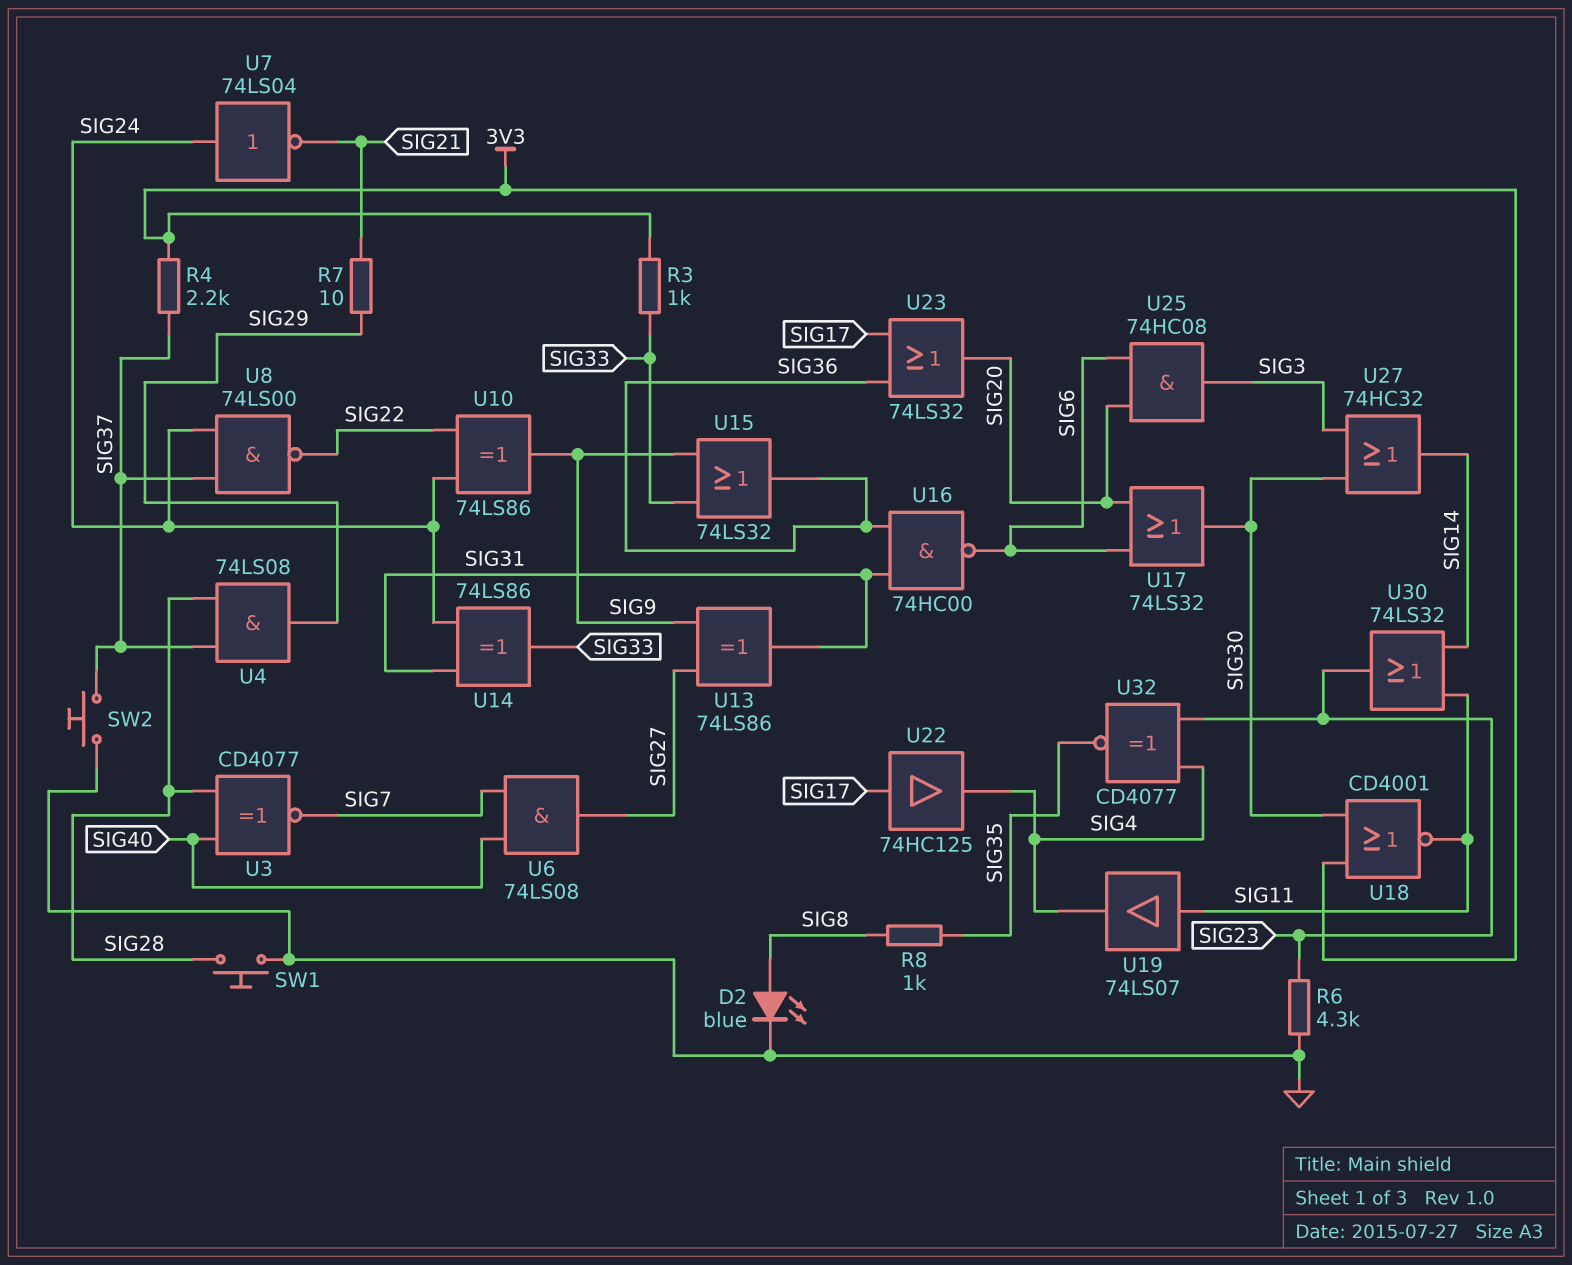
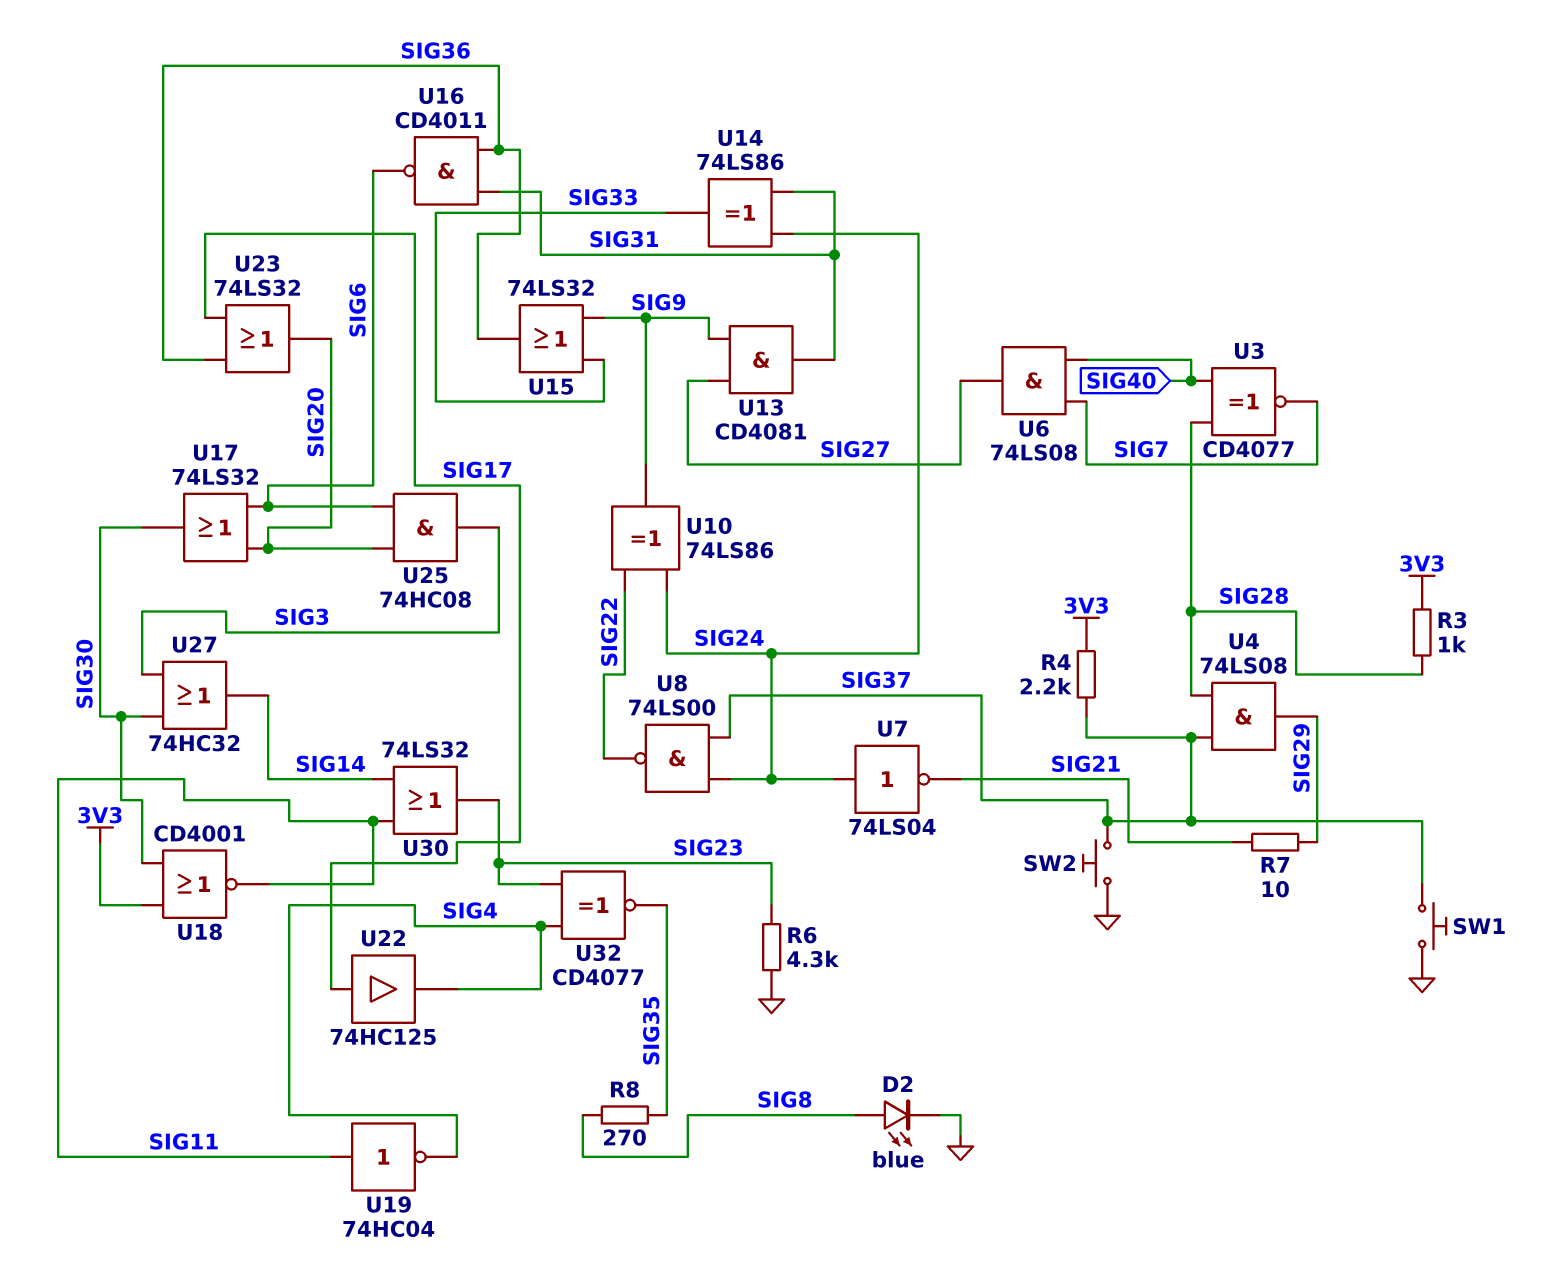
R3: 1k (3V3, SIG33) -> 1k (3V3, SIG28)
R8: 1k (SIG8, SIG35) -> 270 (SIG8, SIG35)
SW1: button (GND, SIG28) -> button (GND, SIG37)
U13: XOR 74LS86 (in SIG9, in SIG27, out SIG31) -> AND CD4081 (in SIG9, in SIG27, out SIG31)
U16: NAND 74HC00 (in SIG31, in SIG36, out SIG6) -> NAND CD4011 (in SIG31, in SIG36, out SIG6)
U19: buffer 74LS07 (in SIG11, out SIG4) -> NOT 74HC04 (in SIG11, out SIG4)

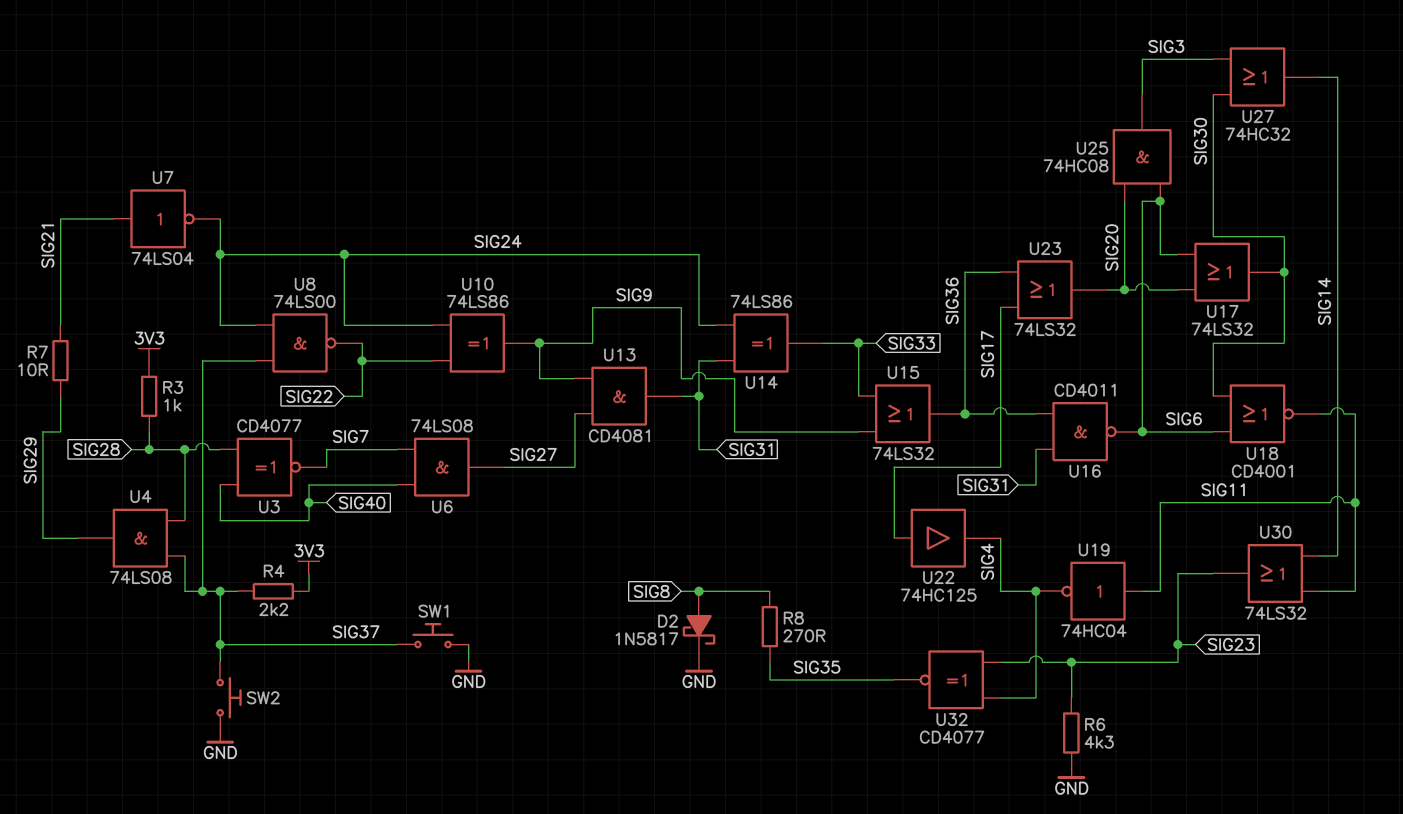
D2: LED blue (A SIG8, K GND) -> schottky 1N5817 (A SIG8, K GND)
U7: NOT 74LS04 (in SIG24, out SIG21) -> NOT 74LS04 (in SIG21, out SIG24)
U18: NOR CD4001 (in 3V3, in SIG30, out SIG11) -> NOR CD4001 (in SIG6, in SIG30, out SIG11)

